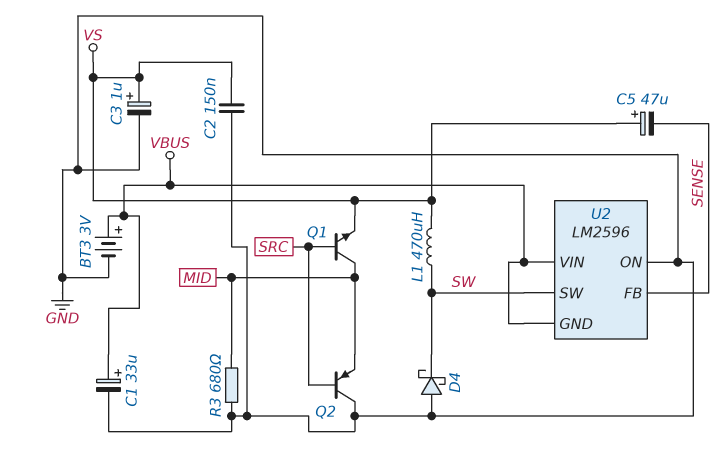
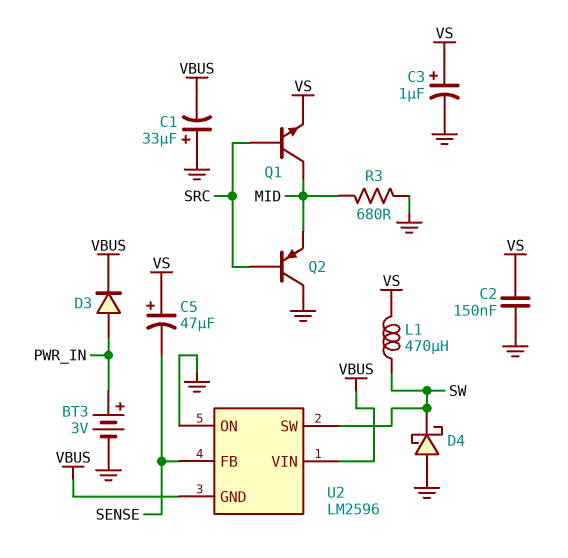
BT3: 3V (plus VBUS, minus GND) -> 3V (plus PWR_IN, minus GND)
C1: 33uF (plus VBUS, minus GND) -> 33uF (plus GND, minus VBUS)
D3: none -> diode (A PWR_IN, K VBUS)

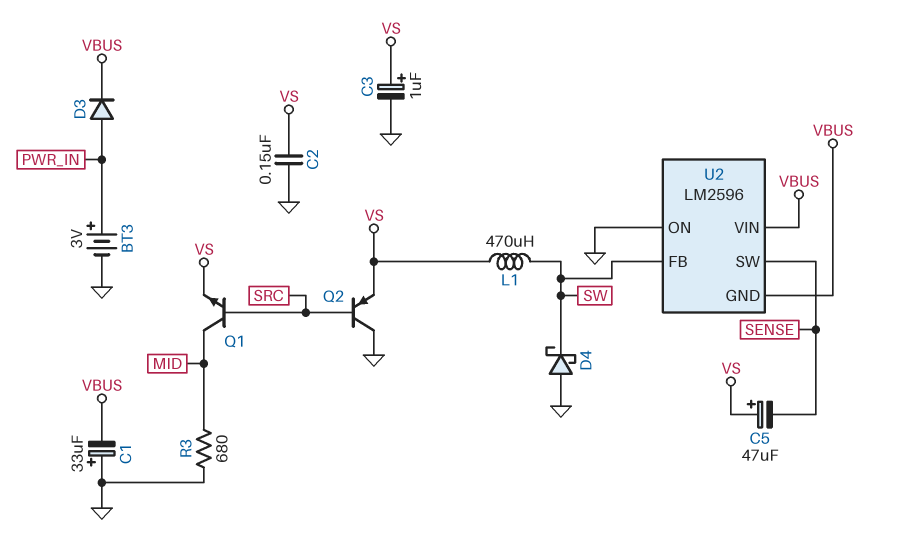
Q2: PNP (B SRC, C GND, E MID) -> PNP (B SRC, C GND, E VS)
U2 pin FB: SENSE -> SW
U2 pin SW: SW -> SENSE

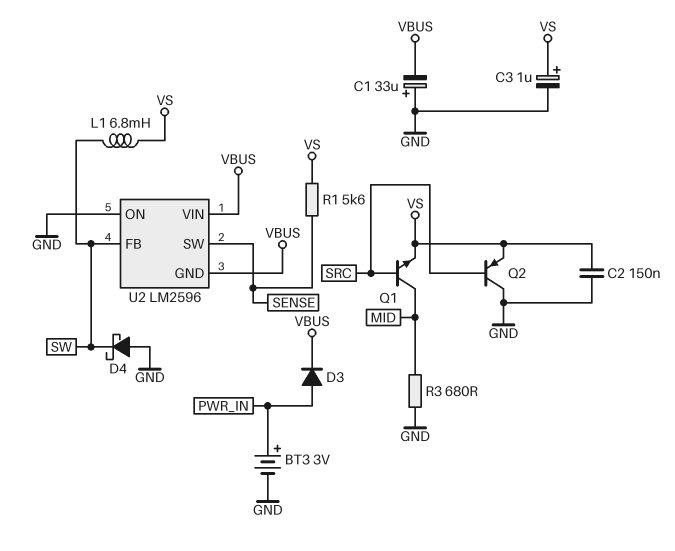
C5: 47uF (plus VS, minus SENSE) -> none
L1: 470uH (SW, VS) -> 6.8mH (SW, VS)
R1: none -> 5.6k (SENSE, VS)

